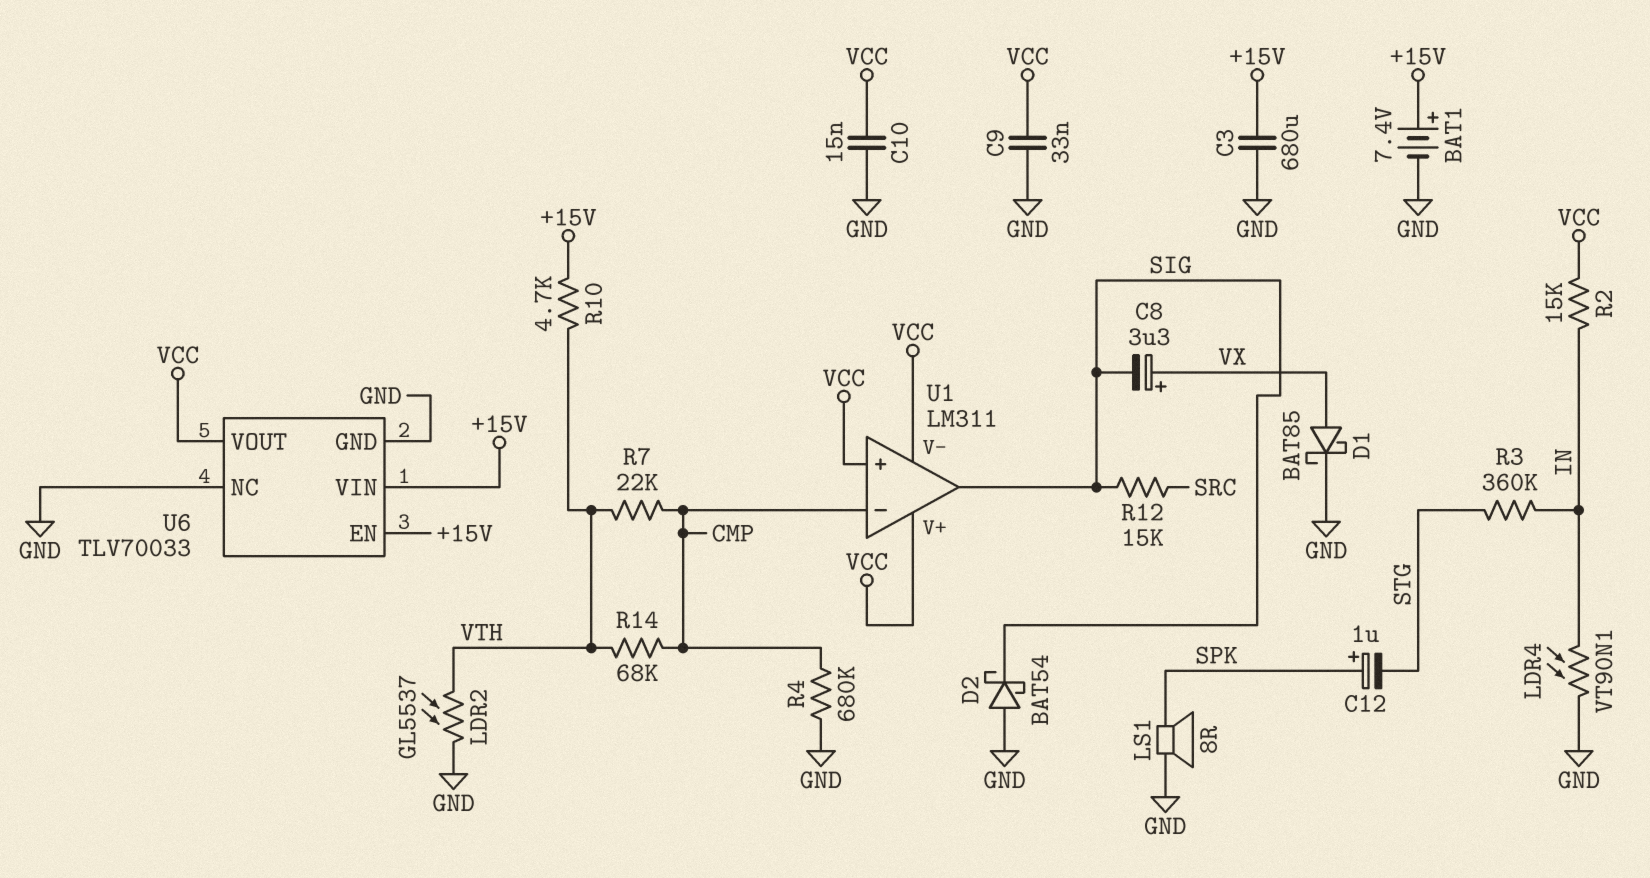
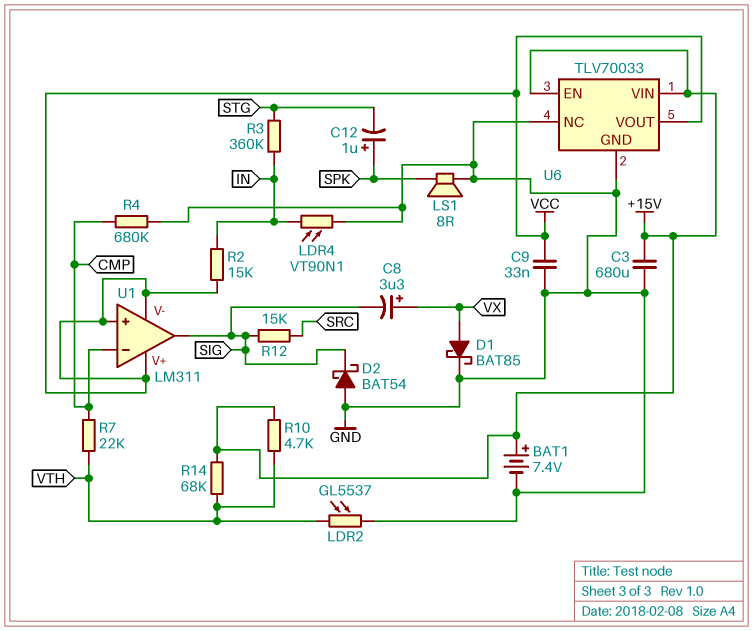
C10: 15nF (GND, VCC) -> none
R14: 68k (CMP, VTH) -> 68k (+15V, VTH)

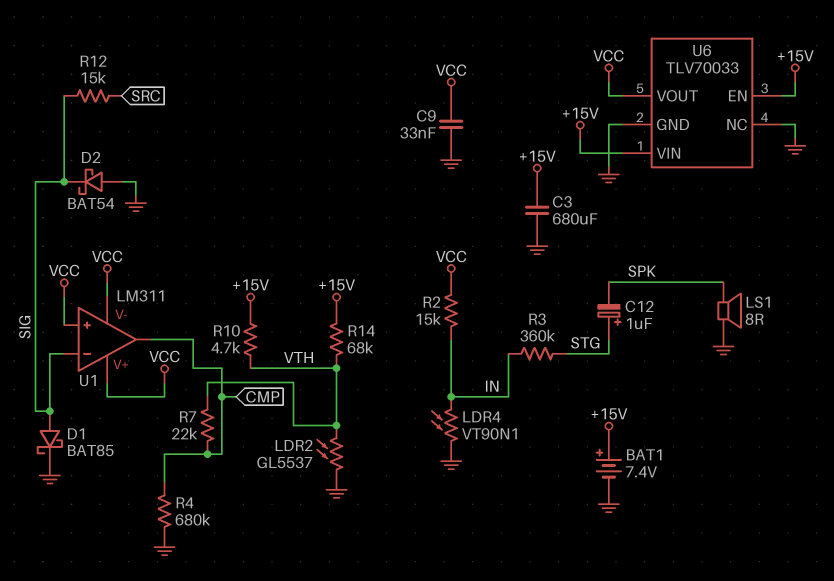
C8: 3.3uF (plus VX, minus SIG) -> none
C12: 1uF (plus SPK, minus STG) -> 1uF (plus STG, minus SPK)
D1: schottky BAT85 (A VX, K GND) -> schottky BAT85 (A SIG, K GND)
U1 pin in-: CMP -> SIG
U1 pin out: SIG -> CMP

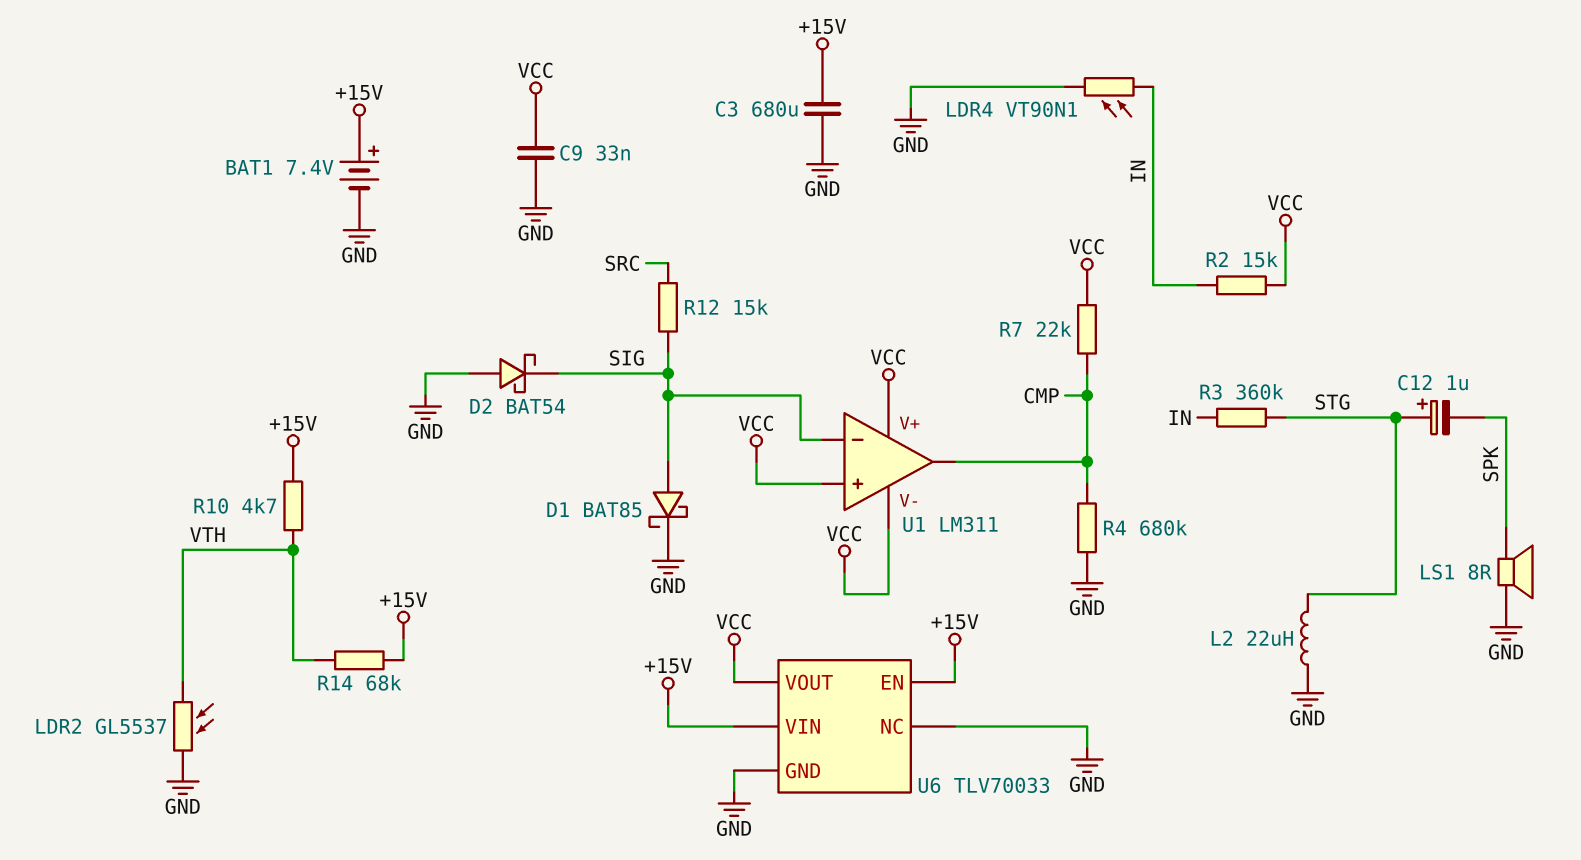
L2: none -> 22uH (GND, STG)
R7: 22k (CMP, VTH) -> 22k (CMP, VCC)

